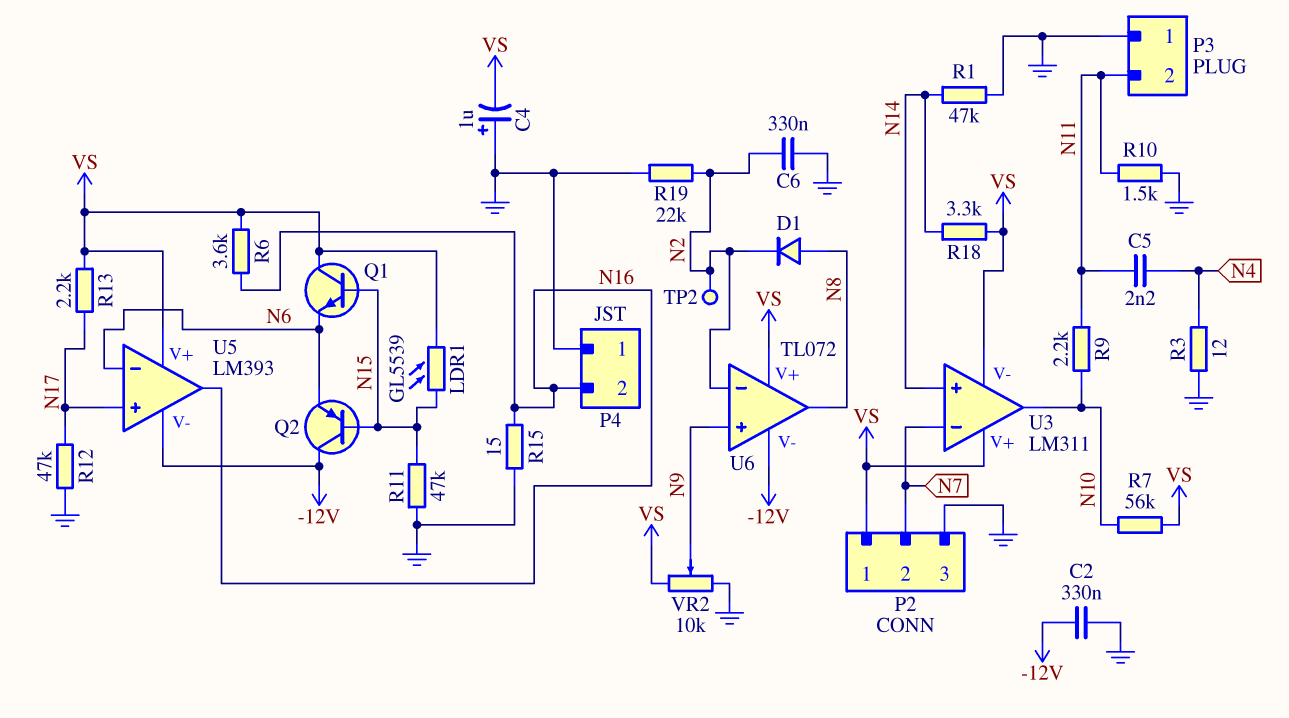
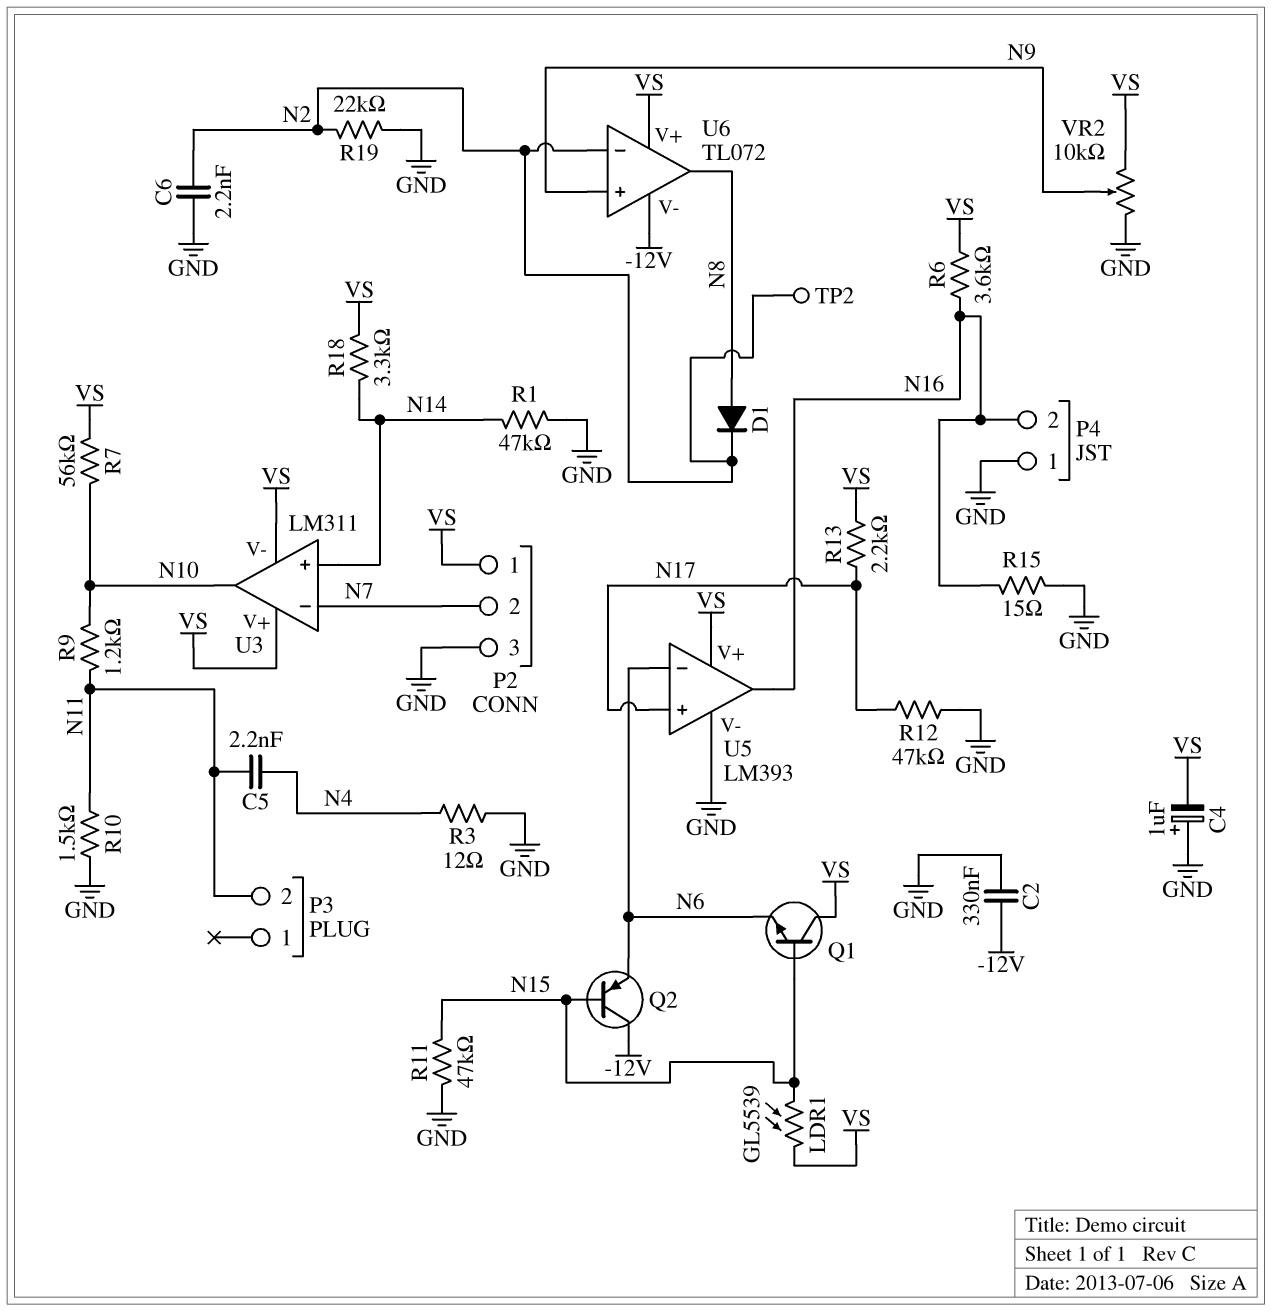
C6: 330nF (GND, N2) -> 2.2nF (GND, N2)
P3 pin 1: GND -> none
R9: 2.2k (N10, N11) -> 1.2k (N10, N11)
U5 pin V-: -12V -> GND

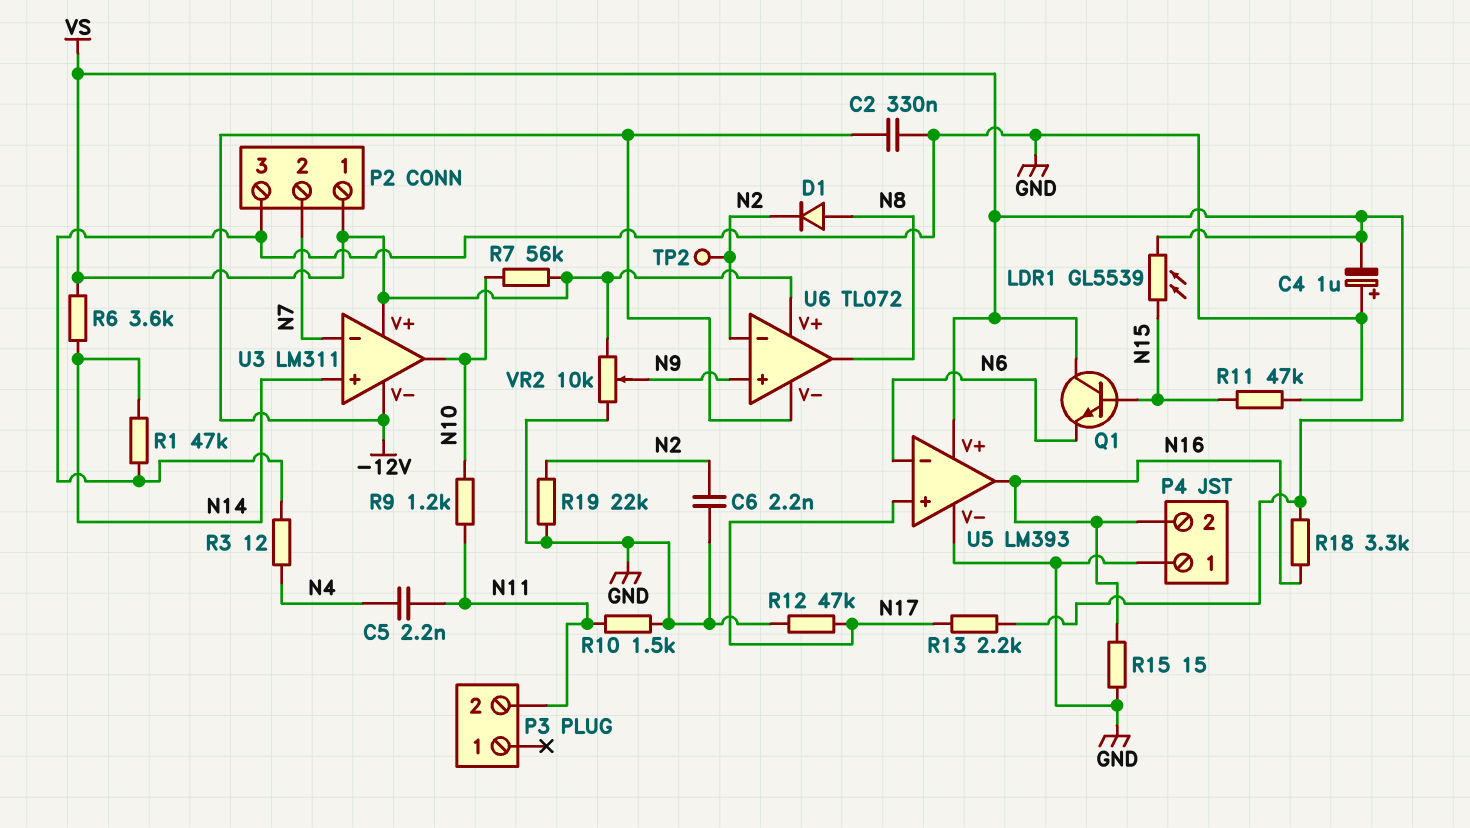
Q2: PNP (B N15, C -12V, E N6) -> none
R6: 3.6k (N16, VS) -> 3.6k (N14, VS)
R18: 3.3k (N14, VS) -> 3.3k (N16, VS)
U3 pin V-: VS -> -12V

